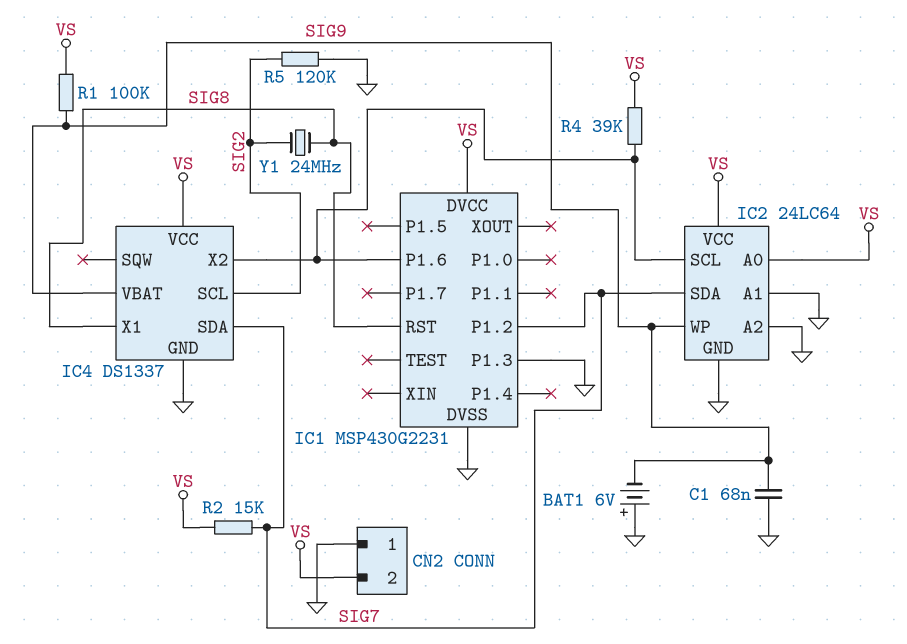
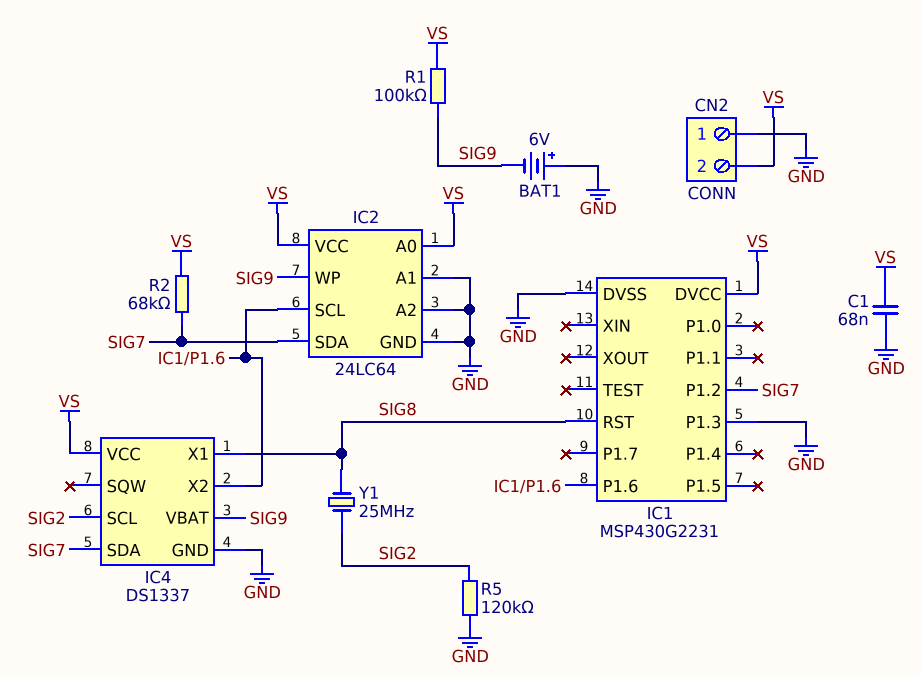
C1: 68nF (GND, SIG9) -> 68nF (GND, VS)
R2: 15k (SIG7, VS) -> 68k (SIG7, VS)
R4: 39k (IC1/P1.6, VS) -> none
Y1: 24MHz (SIG2, SIG8) -> 25MHz (SIG2, SIG8)

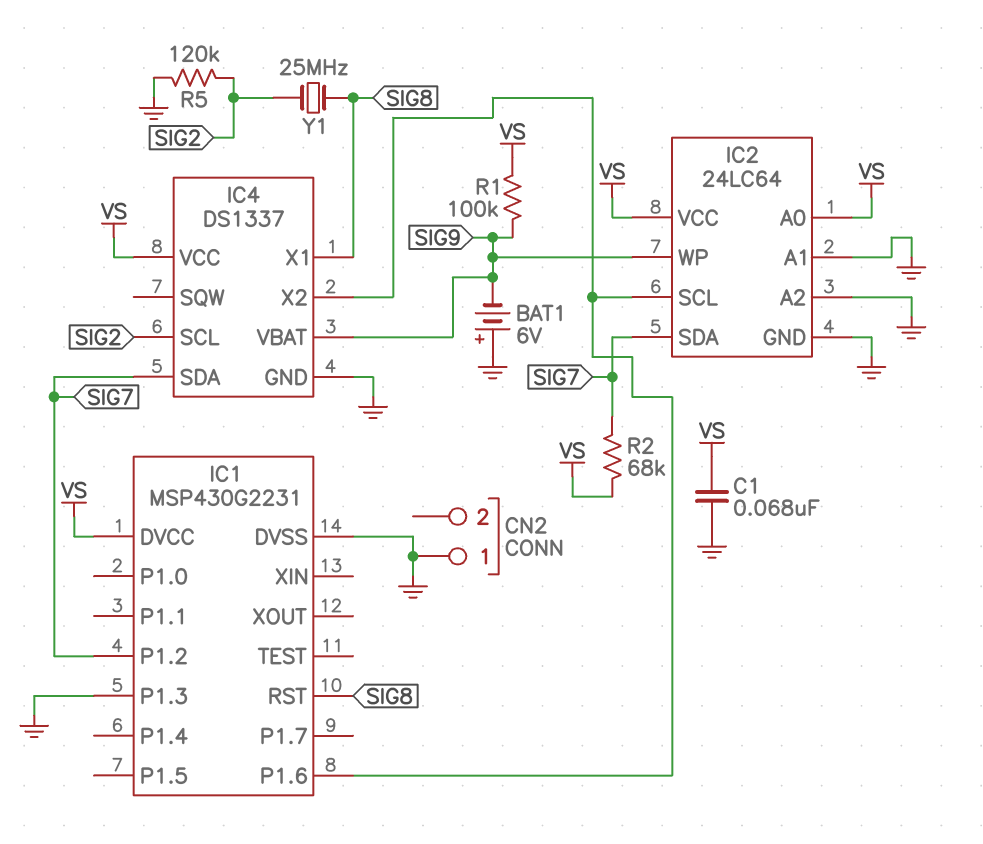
CN2 pin 2: VS -> none

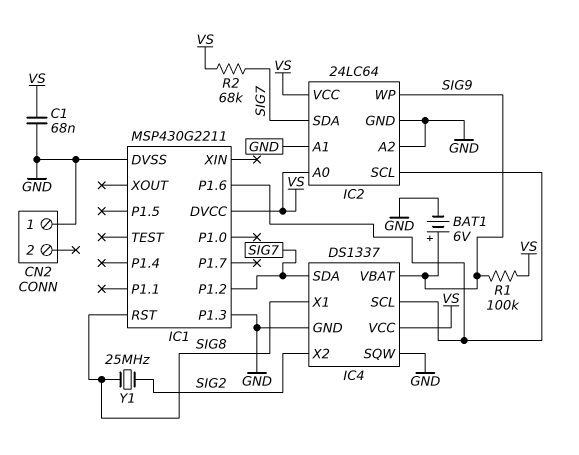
BAT1: 6V (plus GND, minus SIG9) -> 6V (plus SIG9, minus GND)
IC1: MSP430G2231 -> MSP430G2211
IC4 pin SCL: SIG2 -> IC1/P1.6
IC4 pin SQW: none -> GND
IC4 pin X2: IC1/P1.6 -> SIG2
R5: 120k (GND, SIG2) -> none

